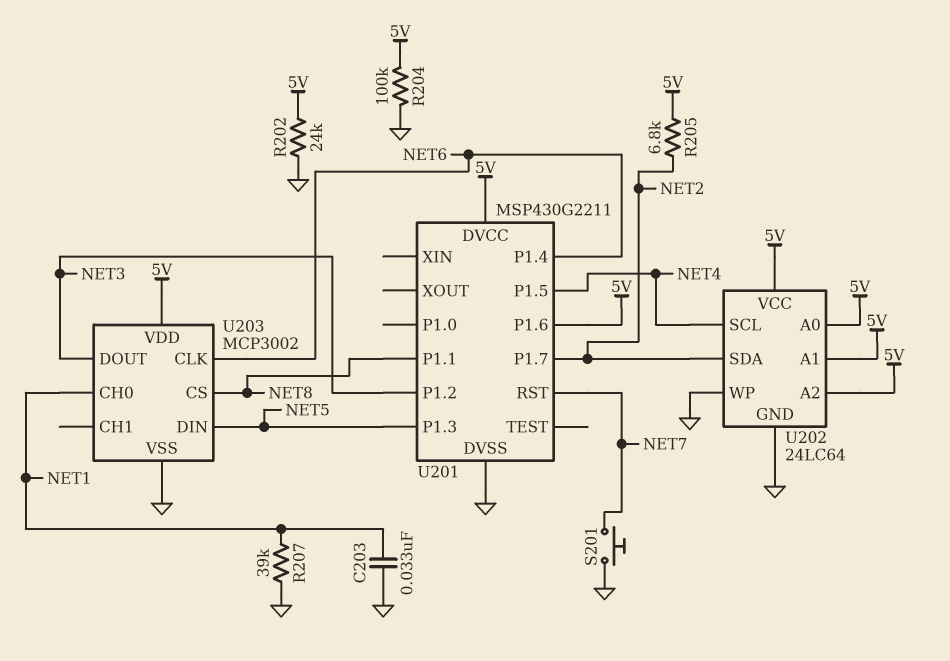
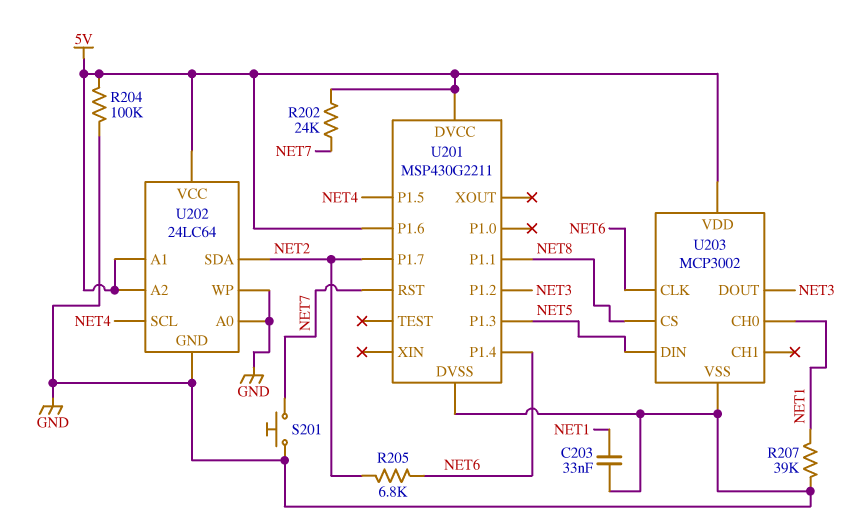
R202: 24k (5V, GND) -> 24k (5V, NET7)
R205: 6.8k (5V, NET2) -> 6.8k (NET2, NET6)
U202 pin A0: 5V -> GND

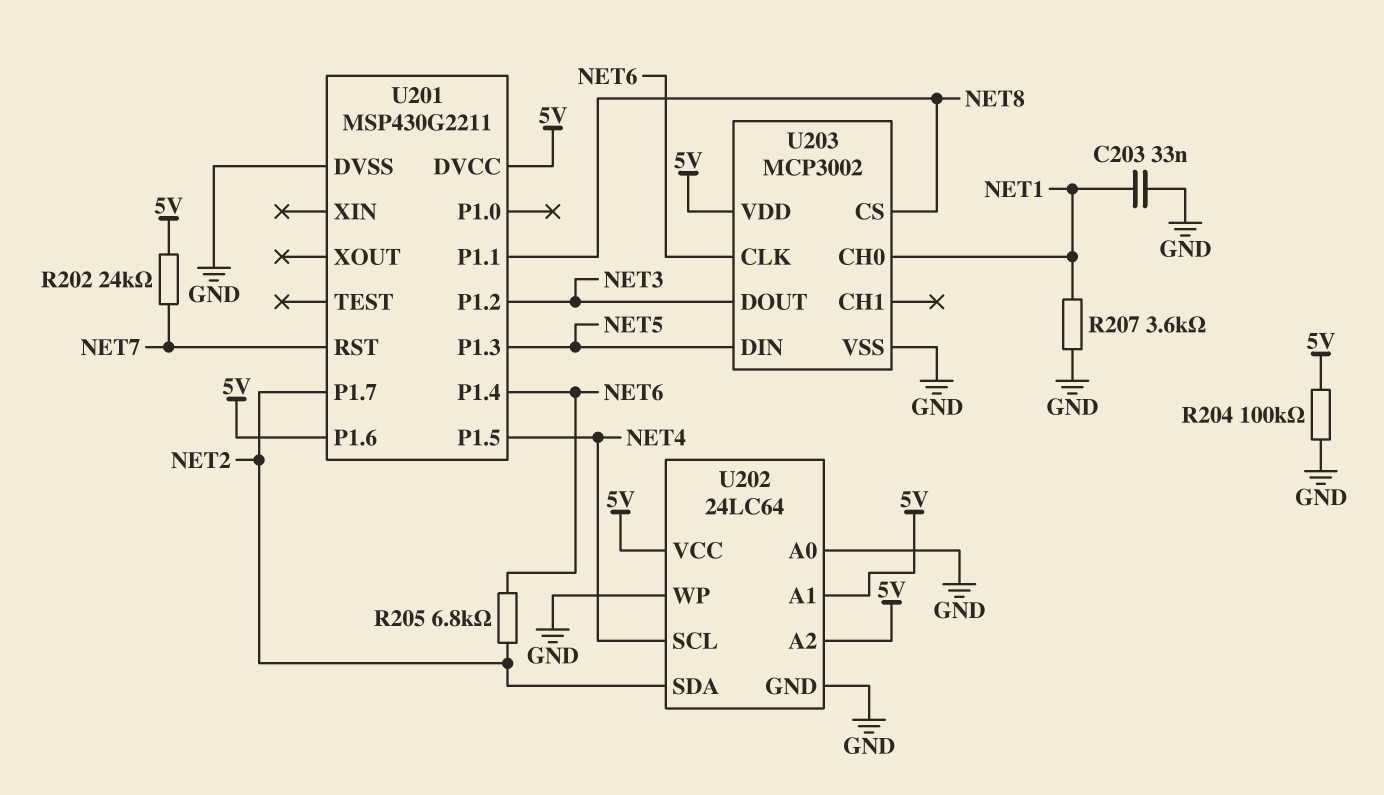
R207: 39k (GND, NET1) -> 3.6k (GND, NET1)
S201: button (GND, NET7) -> none

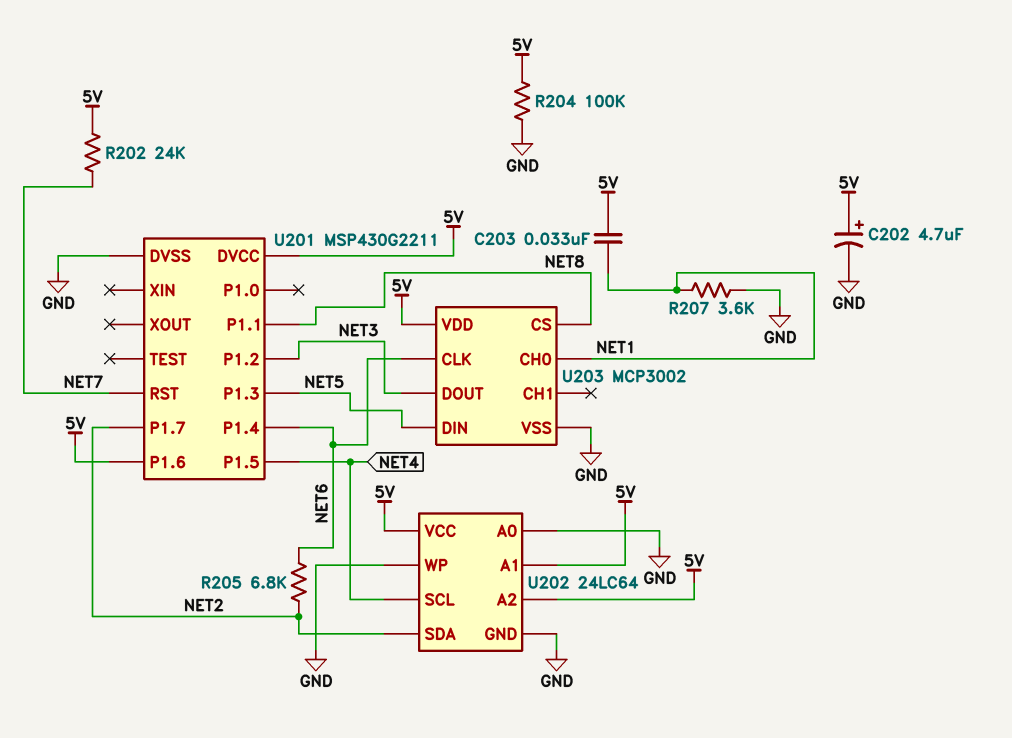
C202: none -> 4.7uF (plus 5V, minus GND)
C203: 33nF (GND, NET1) -> 33nF (5V, NET1)

